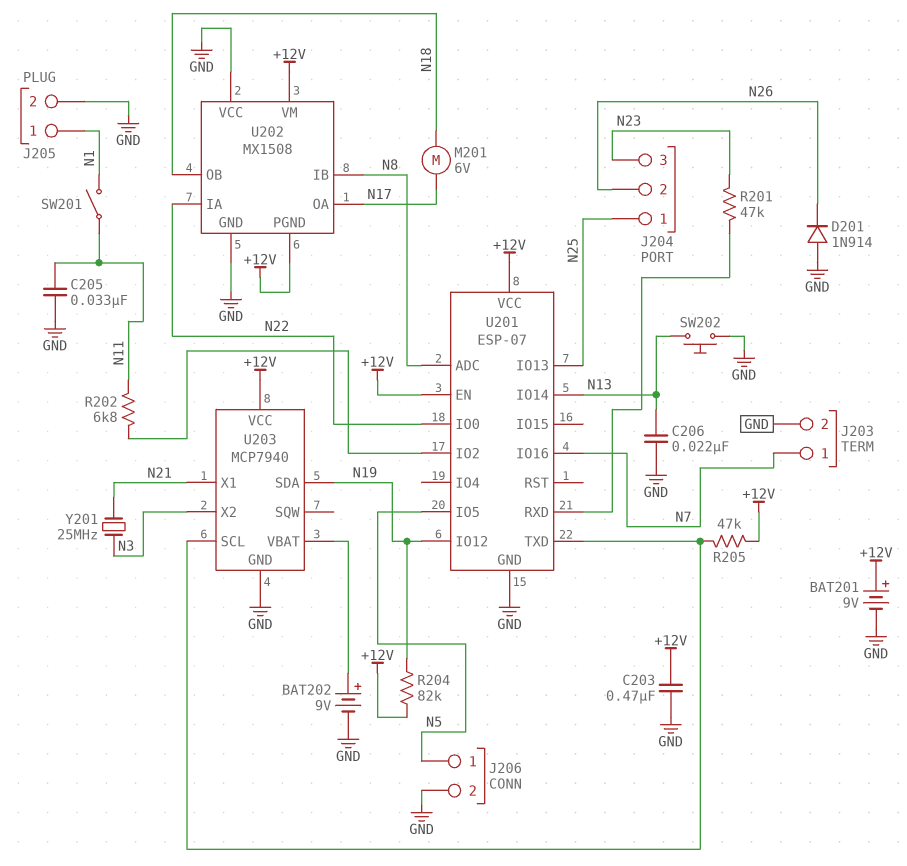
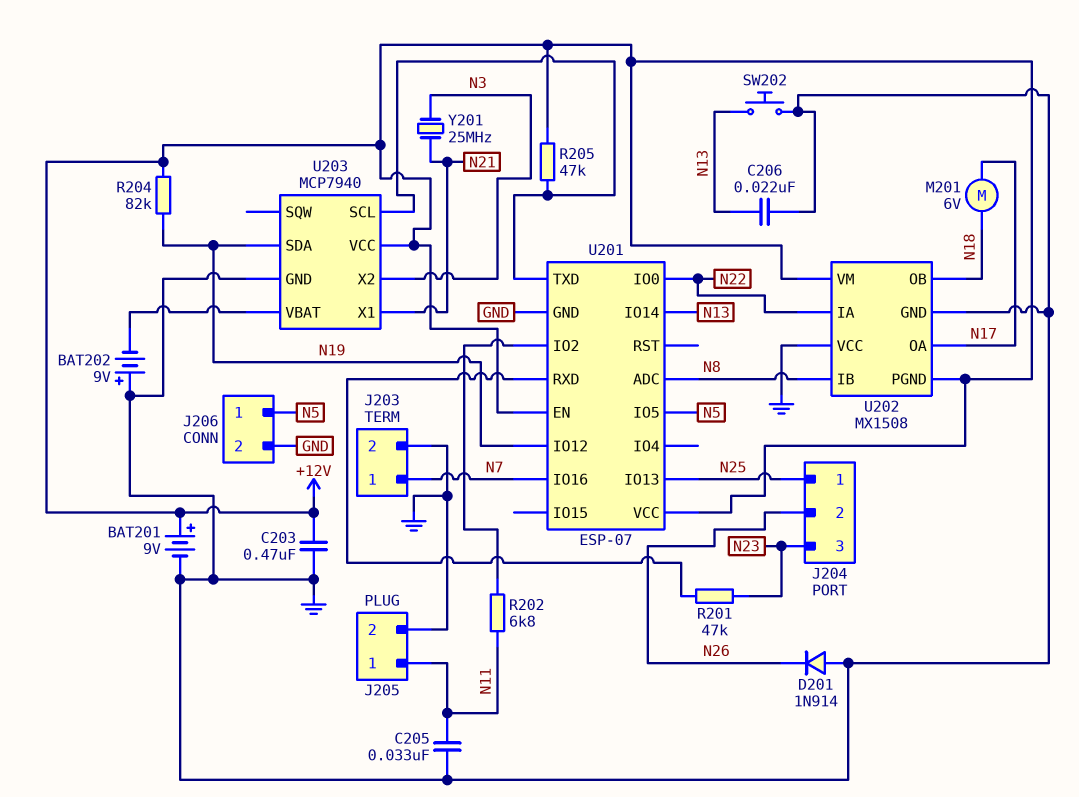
BAT202: 9V (plus U203/VBAT, minus GND) -> 9V (plus GND, minus U203/VBAT)
J205 pin 1: N1 -> N11
SW201: switch (N1, N11) -> none

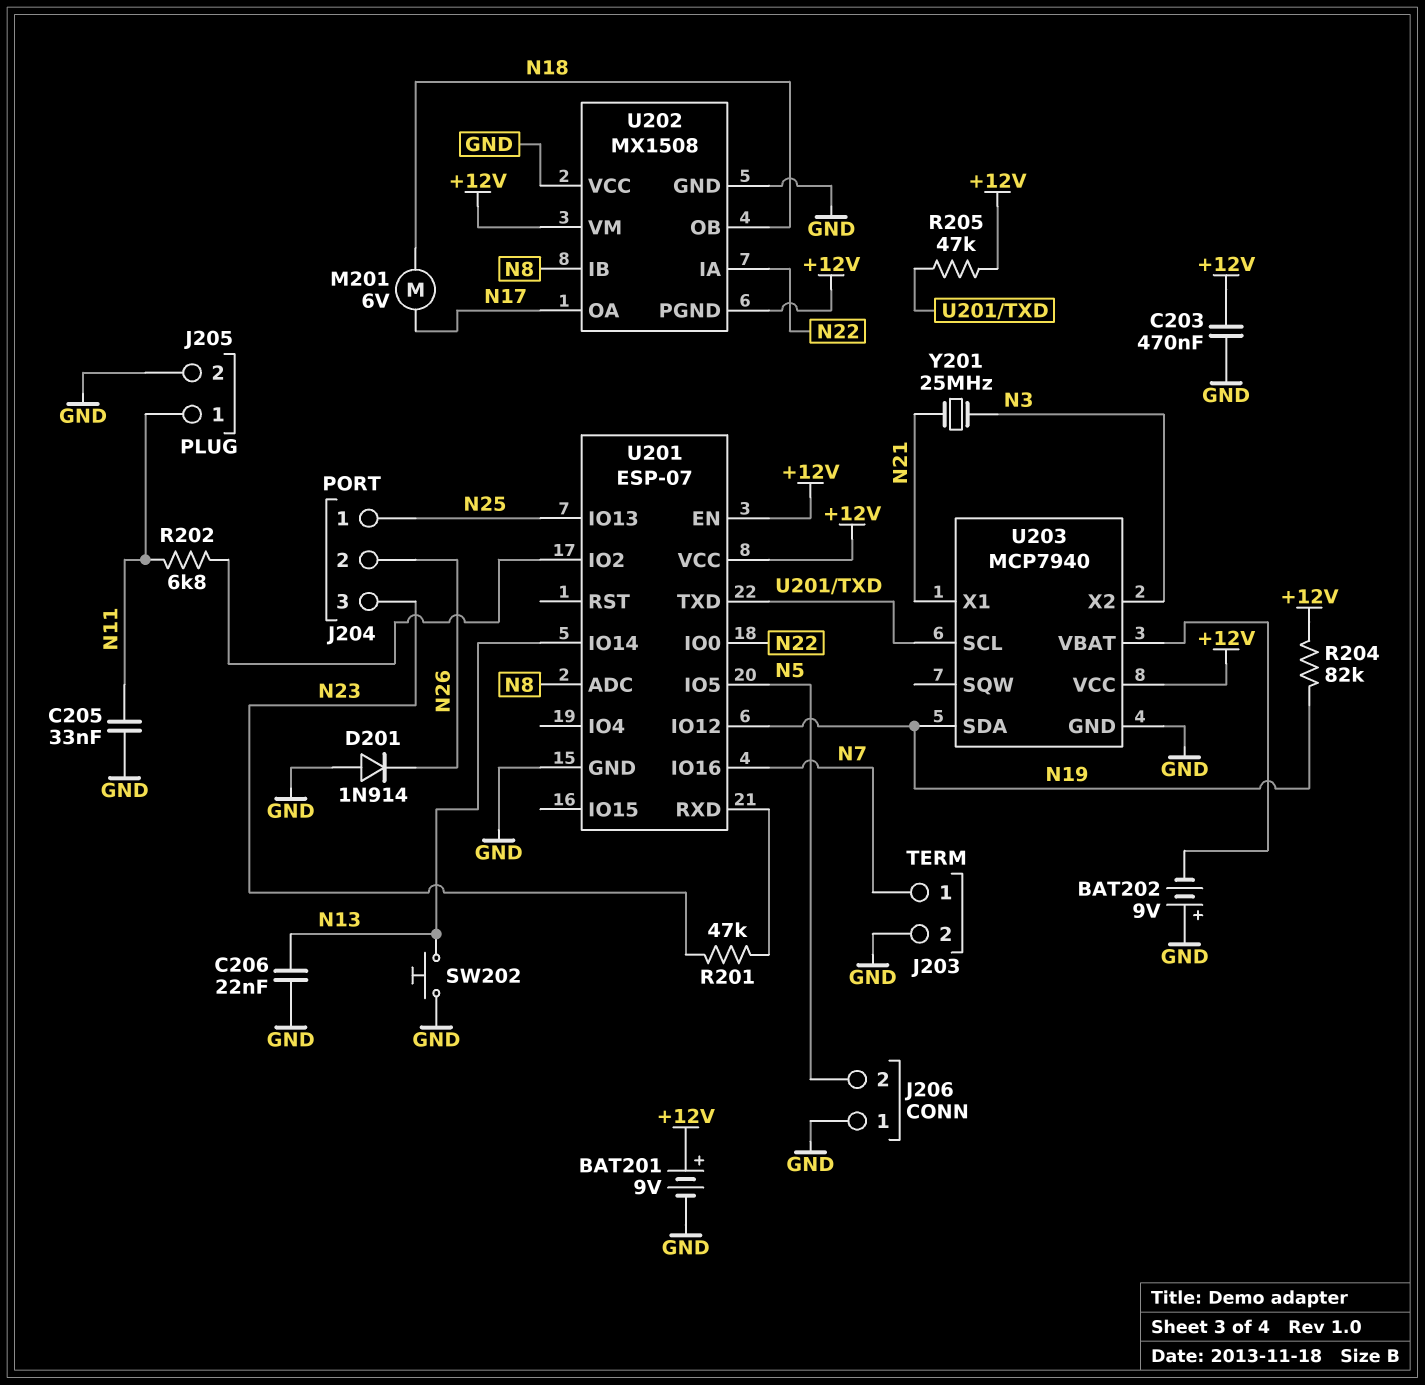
J206 pin 1: N5 -> GND
J206 pin 2: GND -> N5

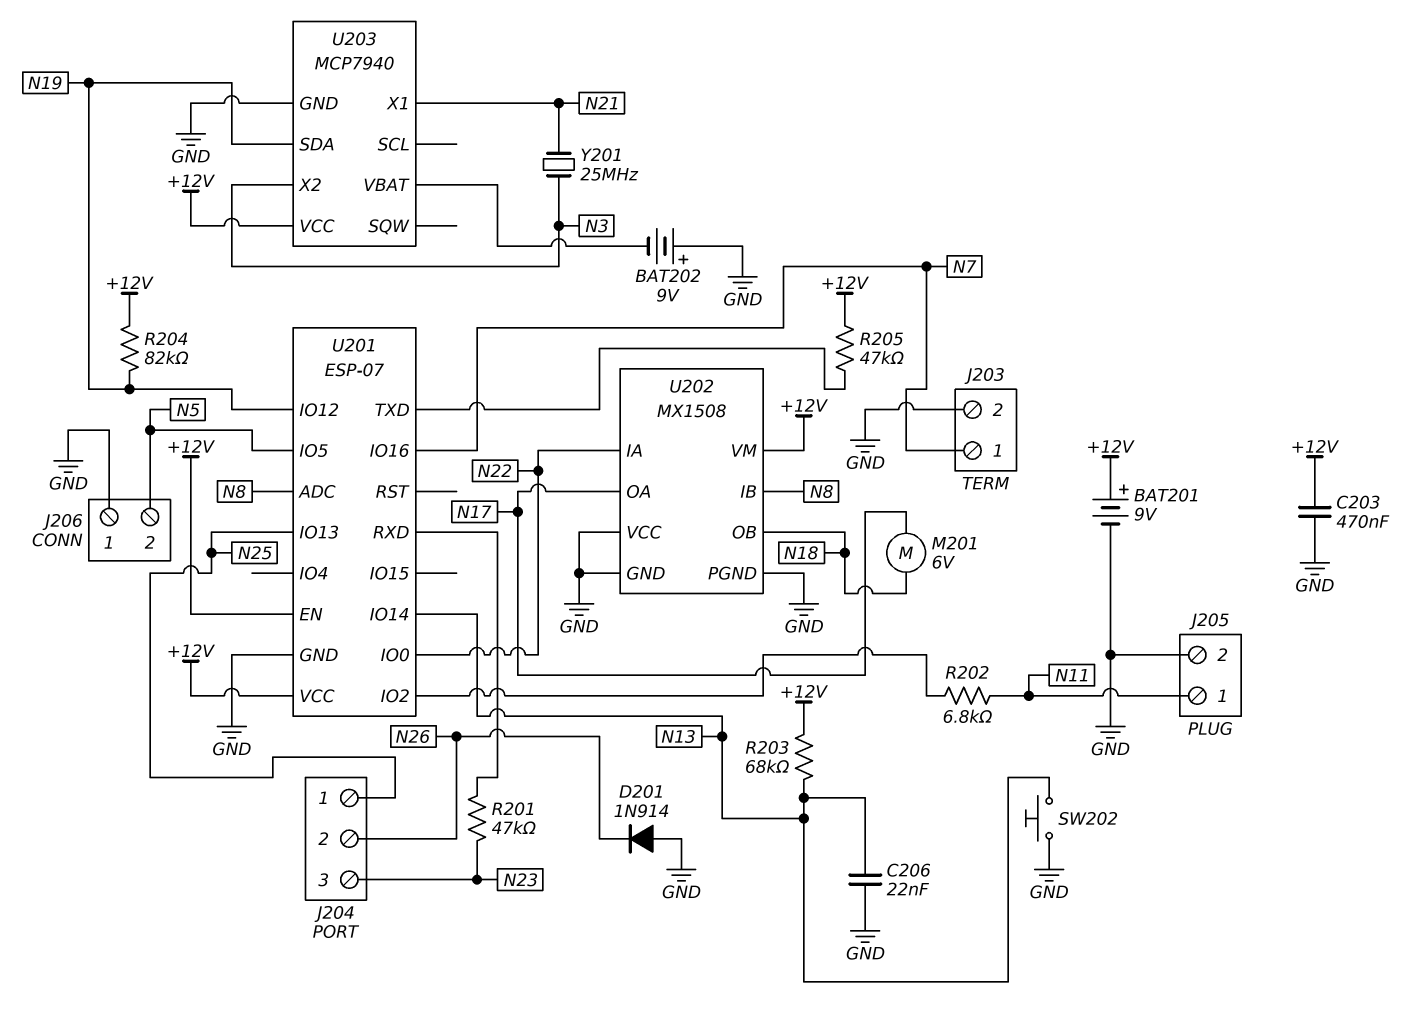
C205: 33nF (GND, N11) -> none
R203: none -> 68k (+12V, N13)
U202 pin PGND: +12V -> GND
U203 pin SCL: U201/TXD -> none

